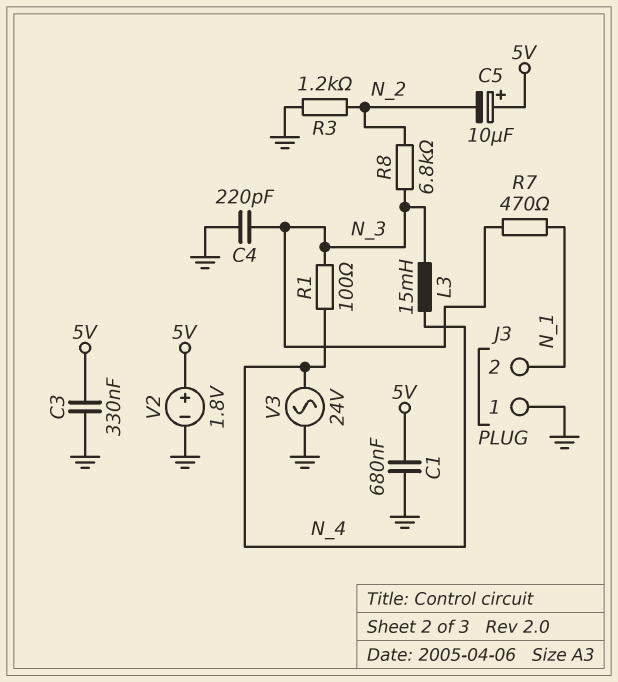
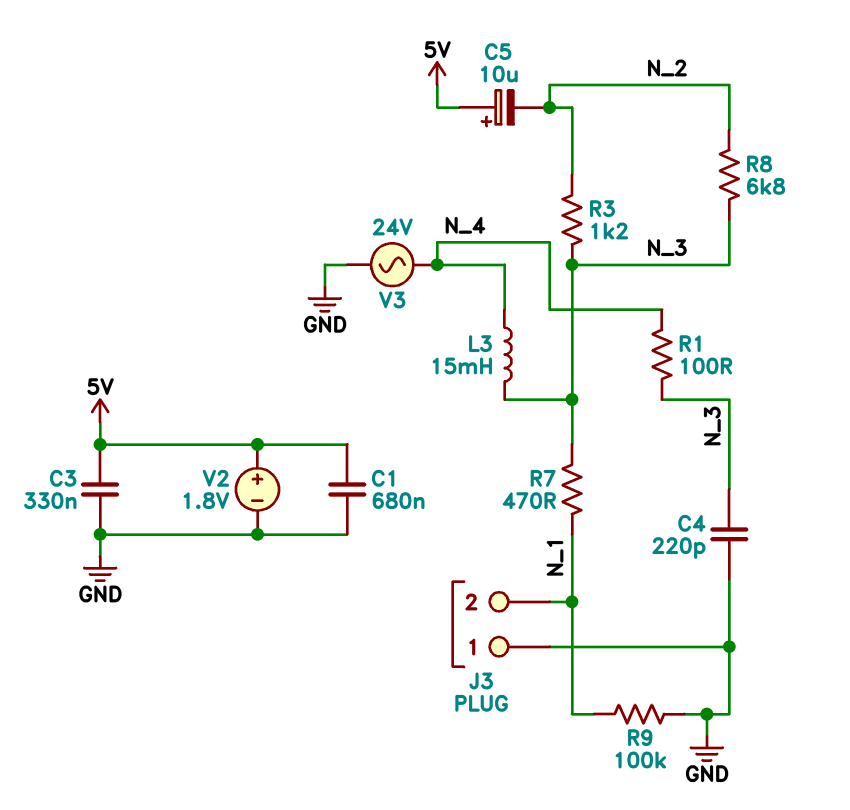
R3: 1.2k (GND, N_2) -> 1.2k (N_2, N_3)
R9: none -> 100k (GND, N_1)

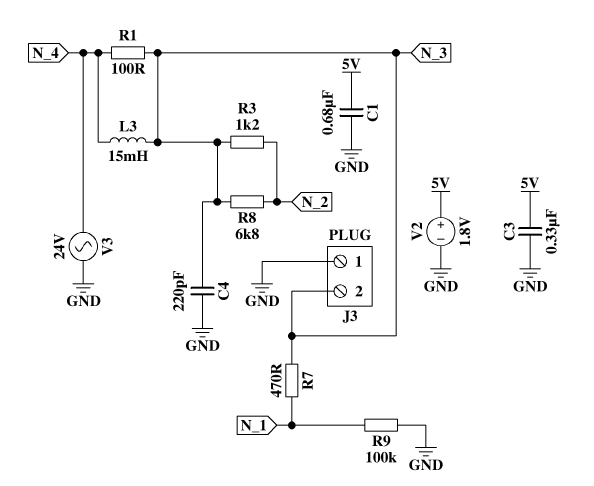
C5: 10uF (plus 5V, minus N_2) -> none
J3 pin 2: N_1 -> N_3

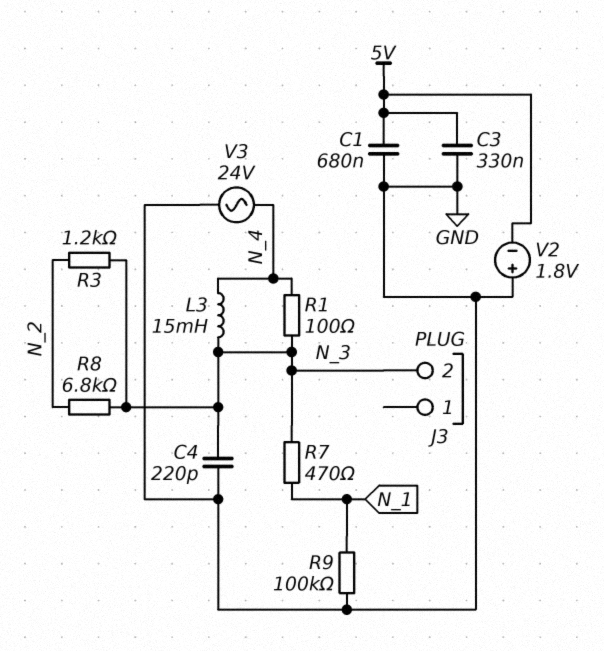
J3 pin 1: GND -> none
V2: 1.8V (plus 5V, minus GND) -> 1.8V (plus GND, minus 5V)

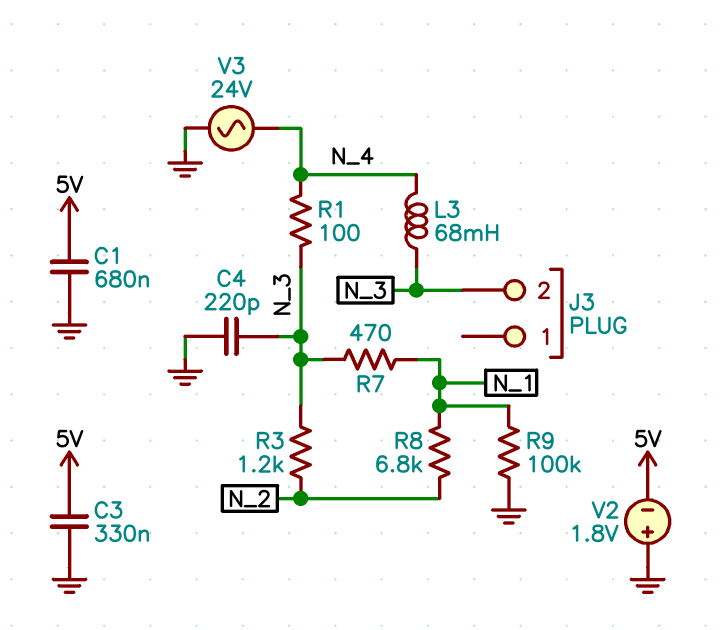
L3: 15mH (N_3, N_4) -> 68mH (N_3, N_4)
R8: 6.8k (N_2, N_3) -> 6.8k (N_1, N_2)

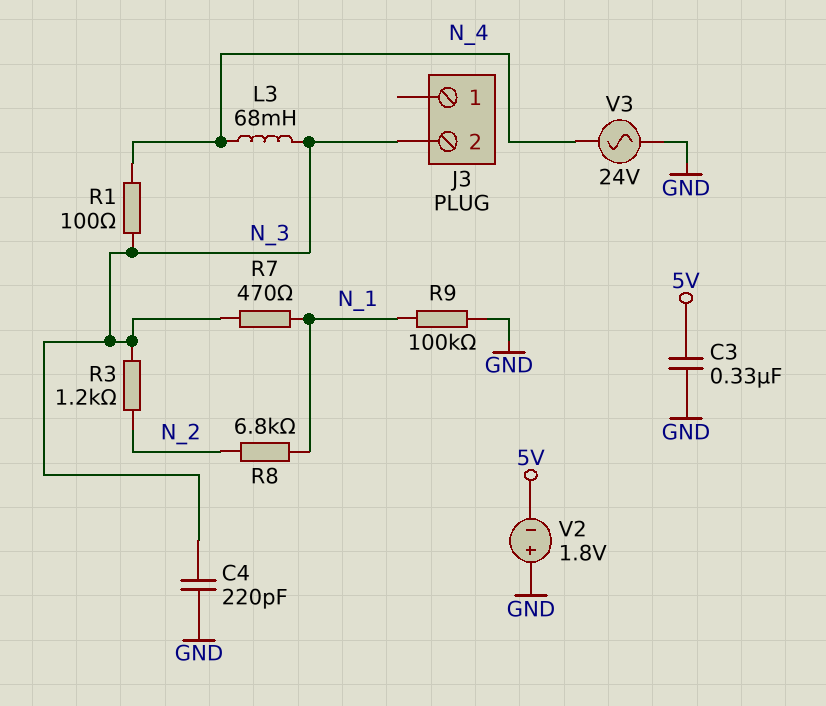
C1: 680nF (5V, GND) -> none

